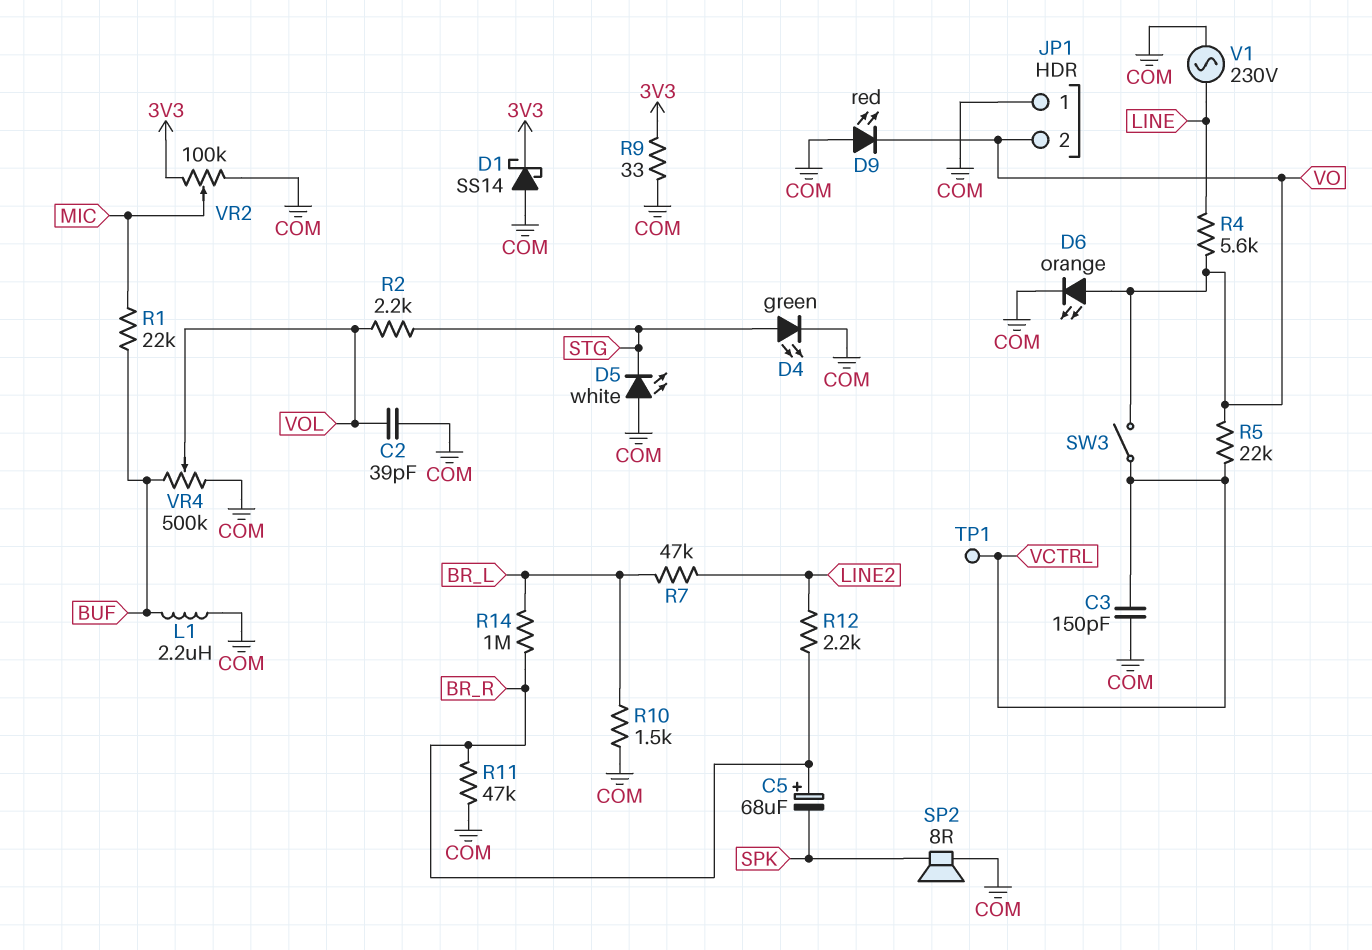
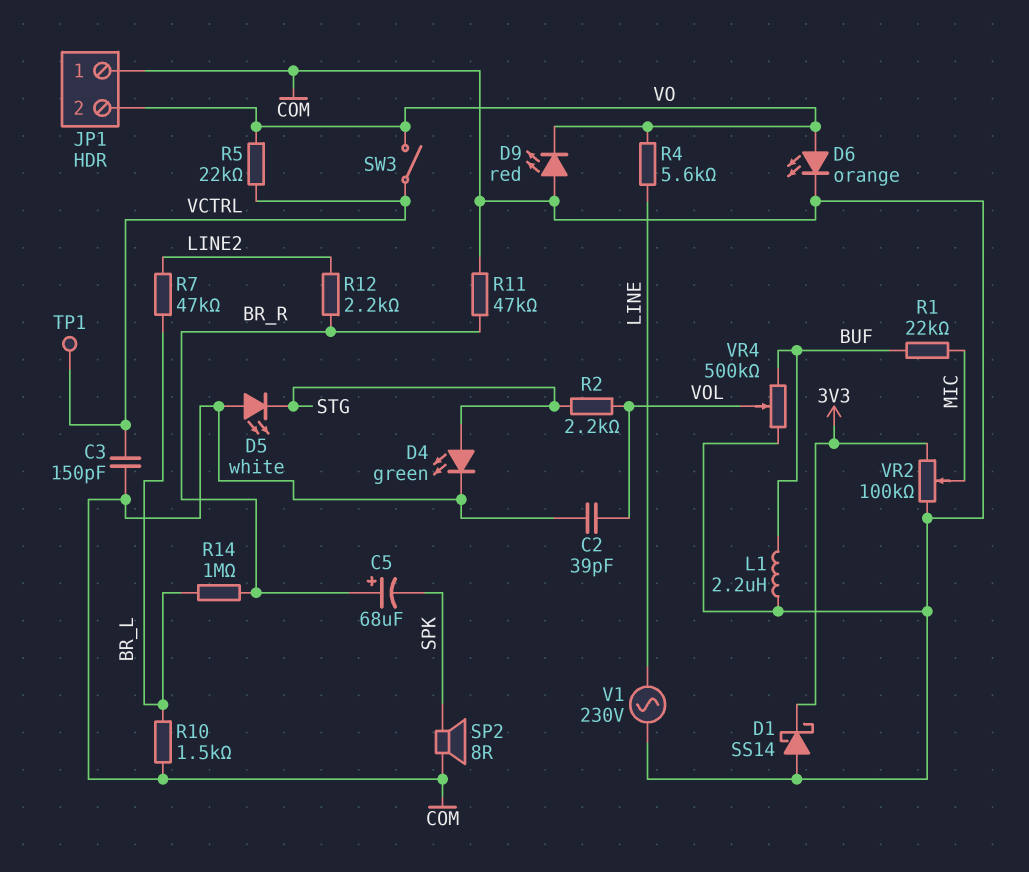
R9: 33 (3V3, COM) -> none

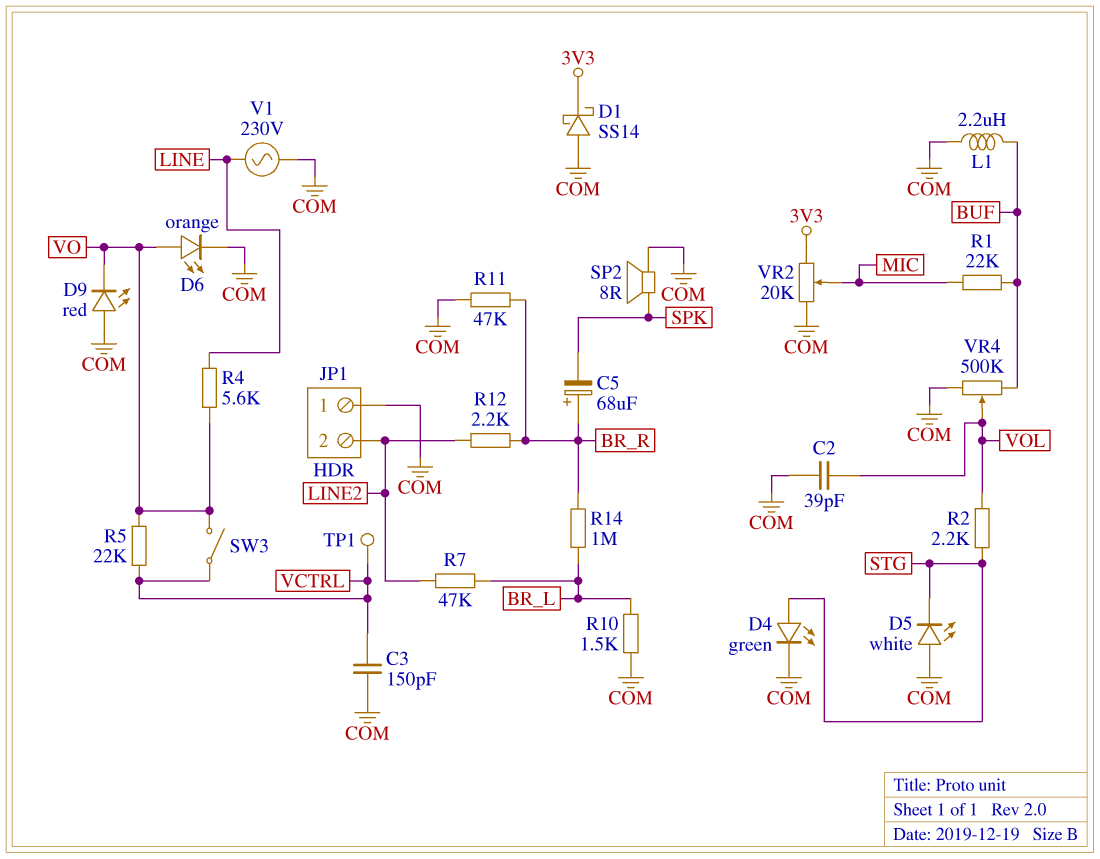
JP1 pin 2: VO -> LINE2
VR2: 100k (3V3, COM, wiper MIC) -> 20k (3V3, COM, wiper MIC)

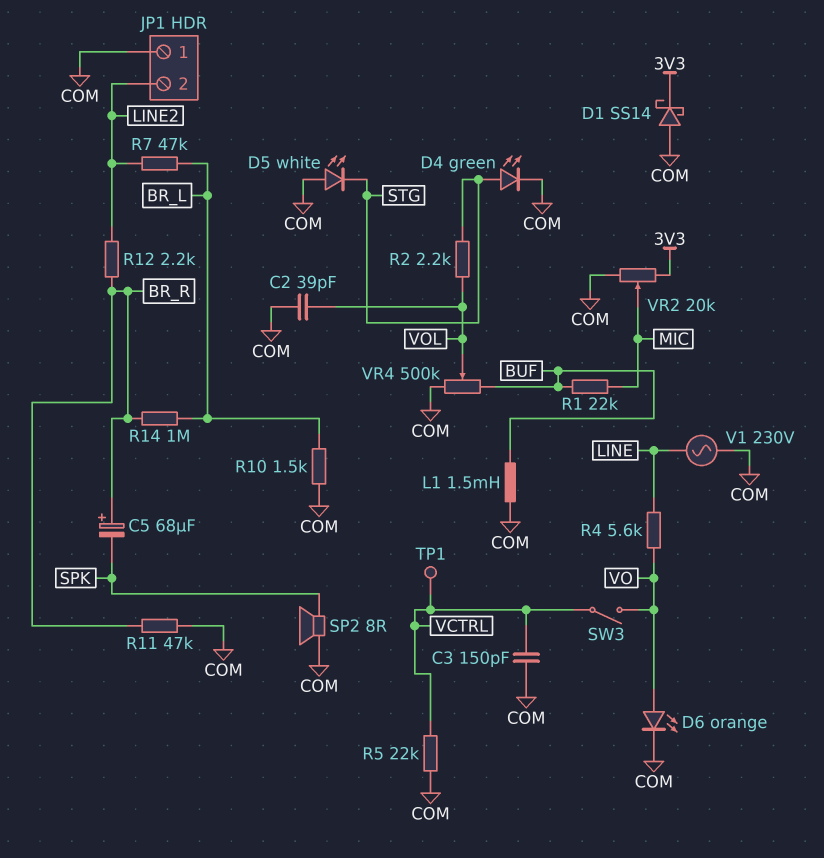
D9: LED red (A COM, K VO) -> none
L1: 2.2uH (BUF, COM) -> 1.5mH (BUF, COM)
R5: 22k (VCTRL, VO) -> 22k (COM, VCTRL)

